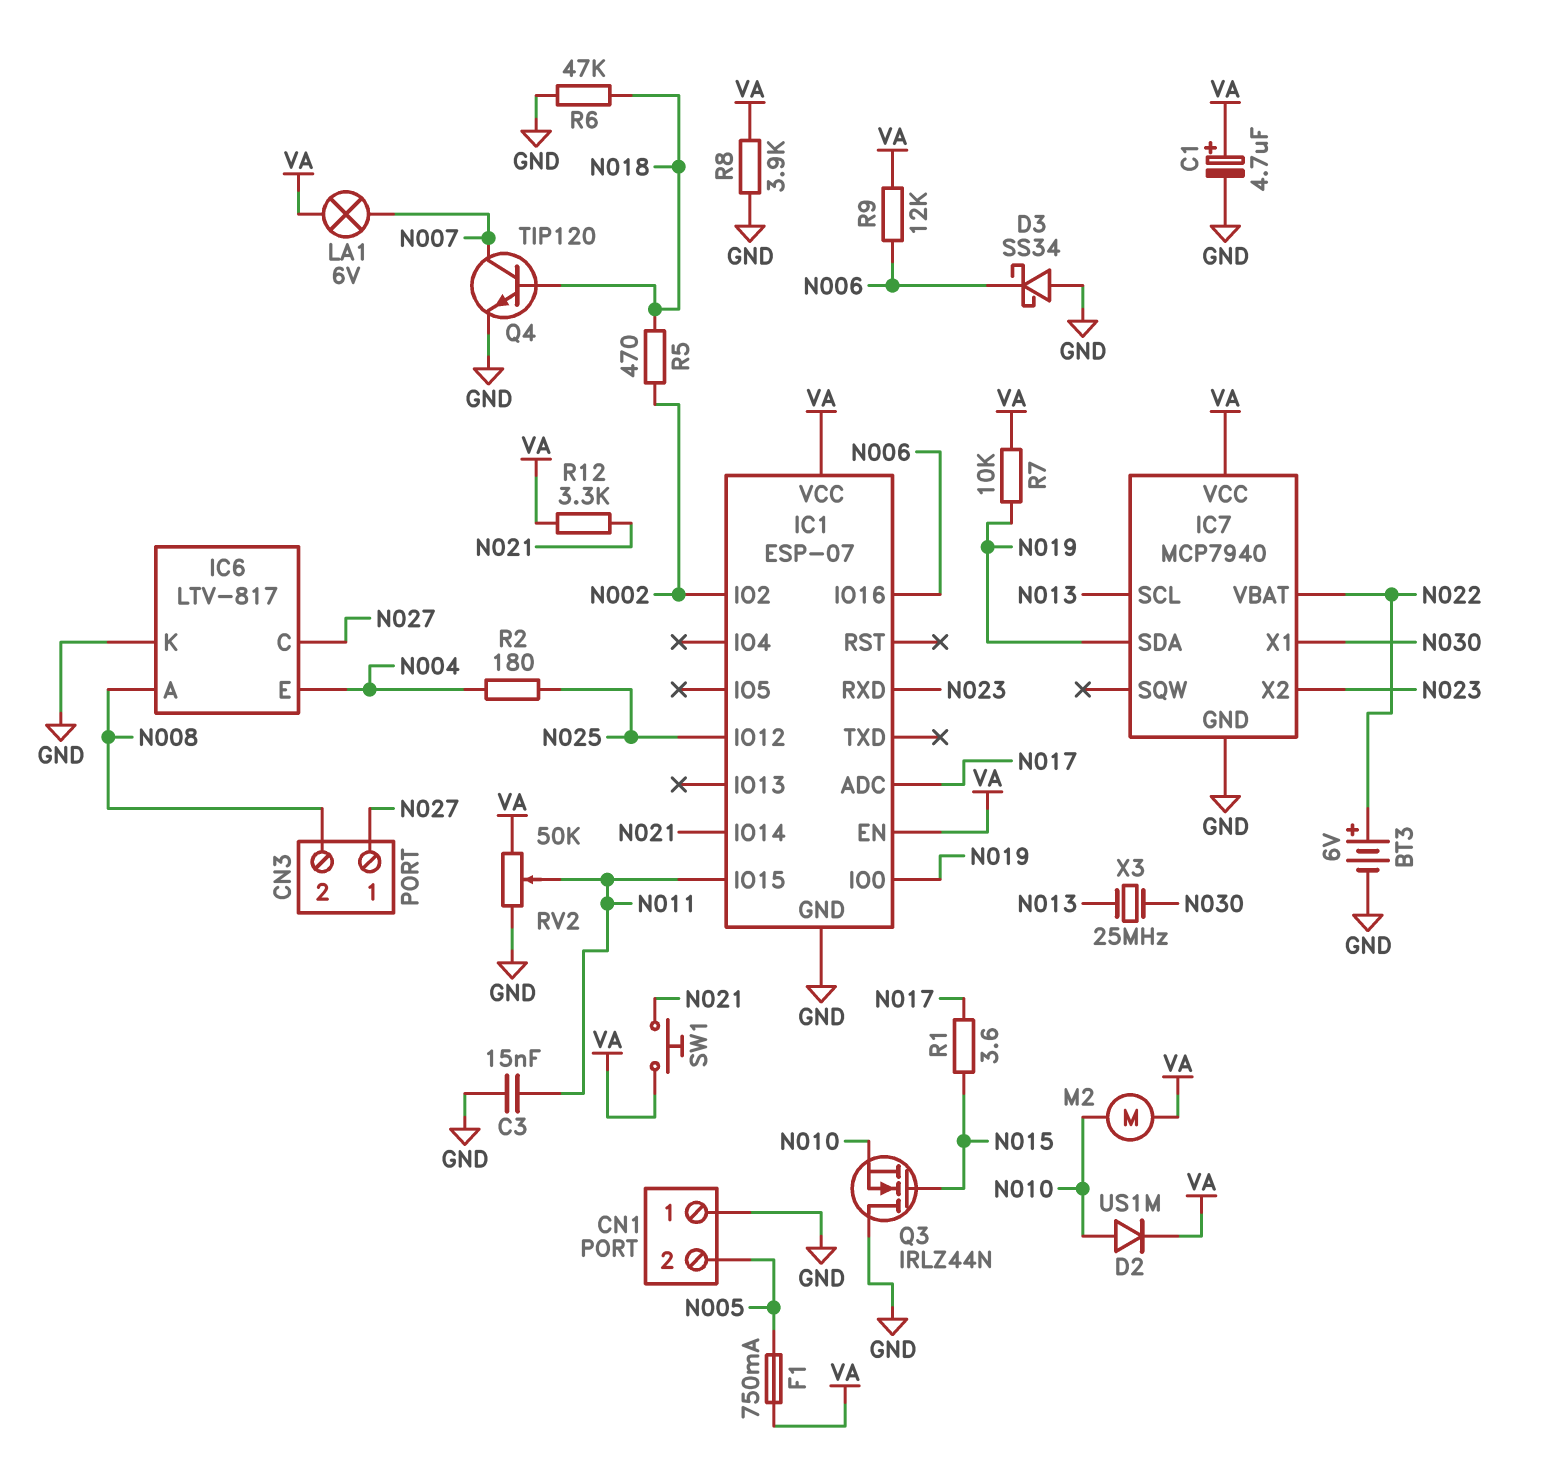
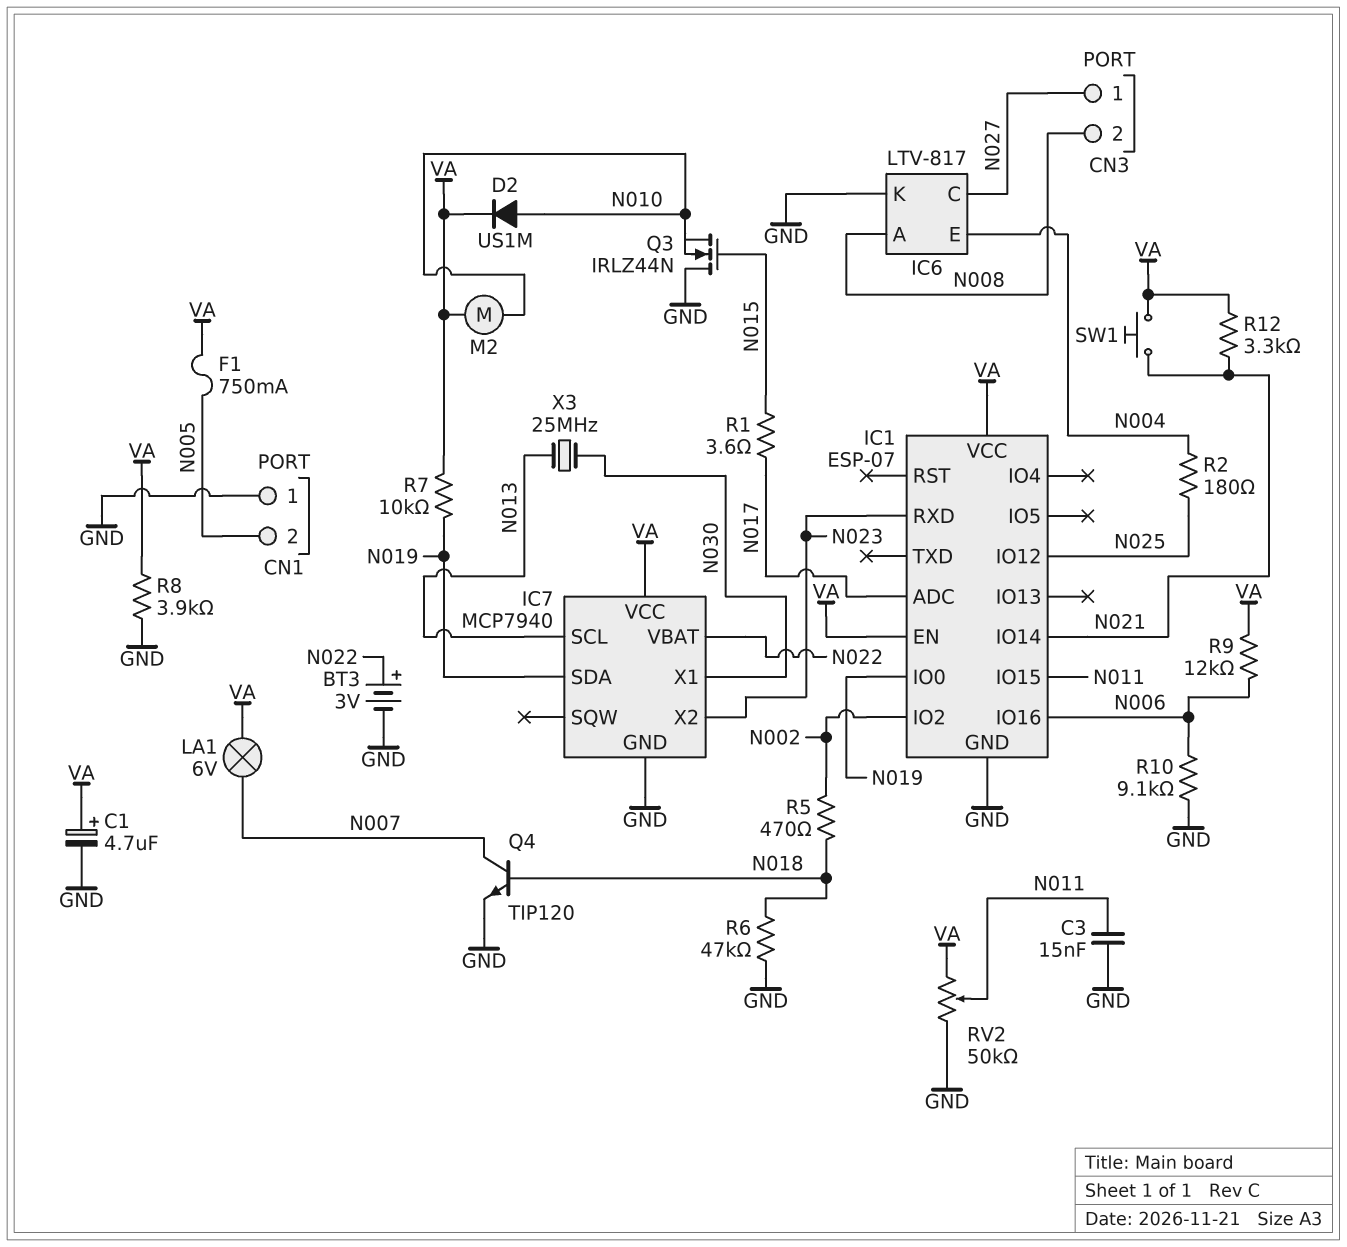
BT3: 6V (plus N022, minus GND) -> 3V (plus N022, minus GND)
D3: schottky SS34 (A GND, K N006) -> none
R10: none -> 9.1k (GND, N006)

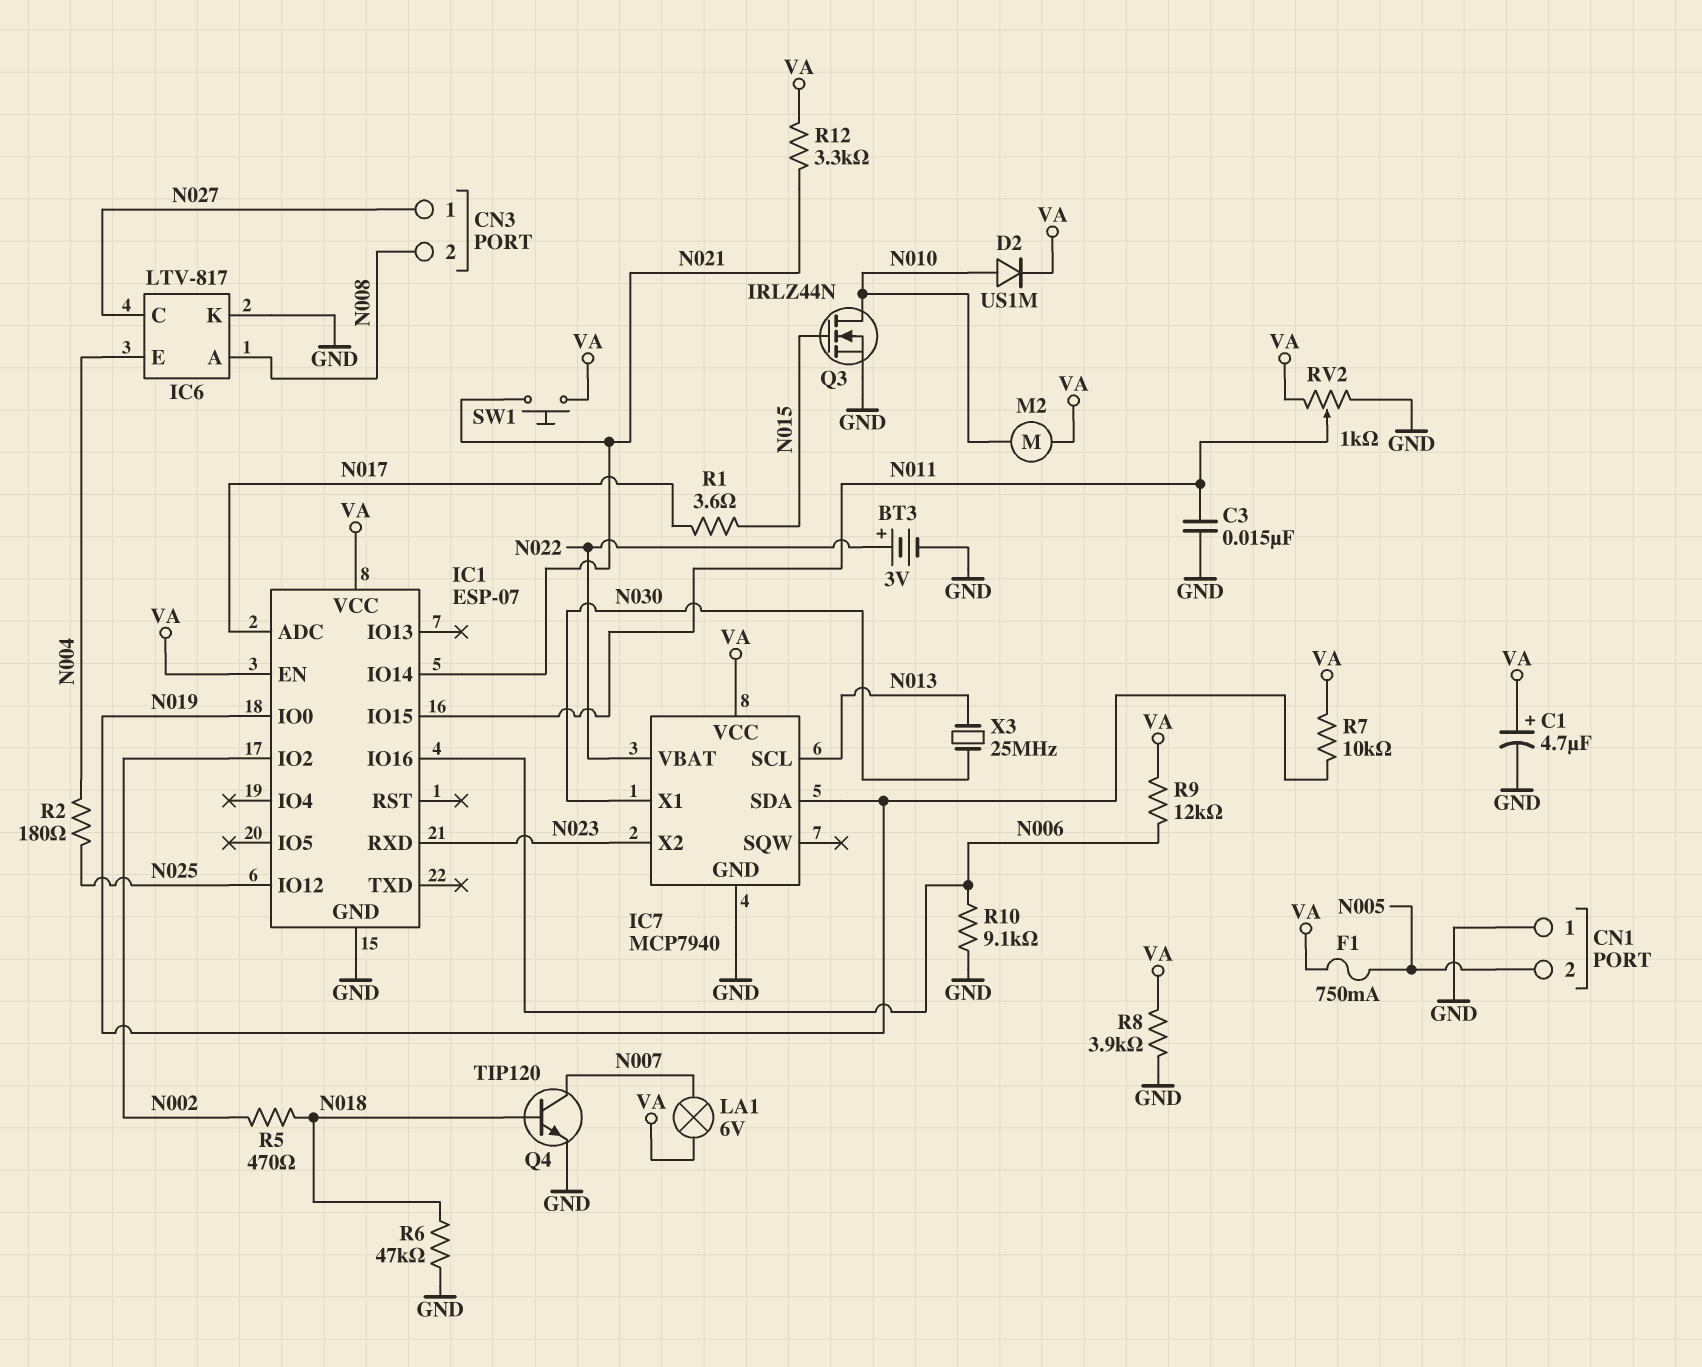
Q3: NMOS IRLZ44N (G N015, D GND, S N010) -> NMOS IRLZ44N (G N015, D N010, S GND)
RV2: 50k (GND, VA, wiper N011) -> 1k (GND, VA, wiper N011)

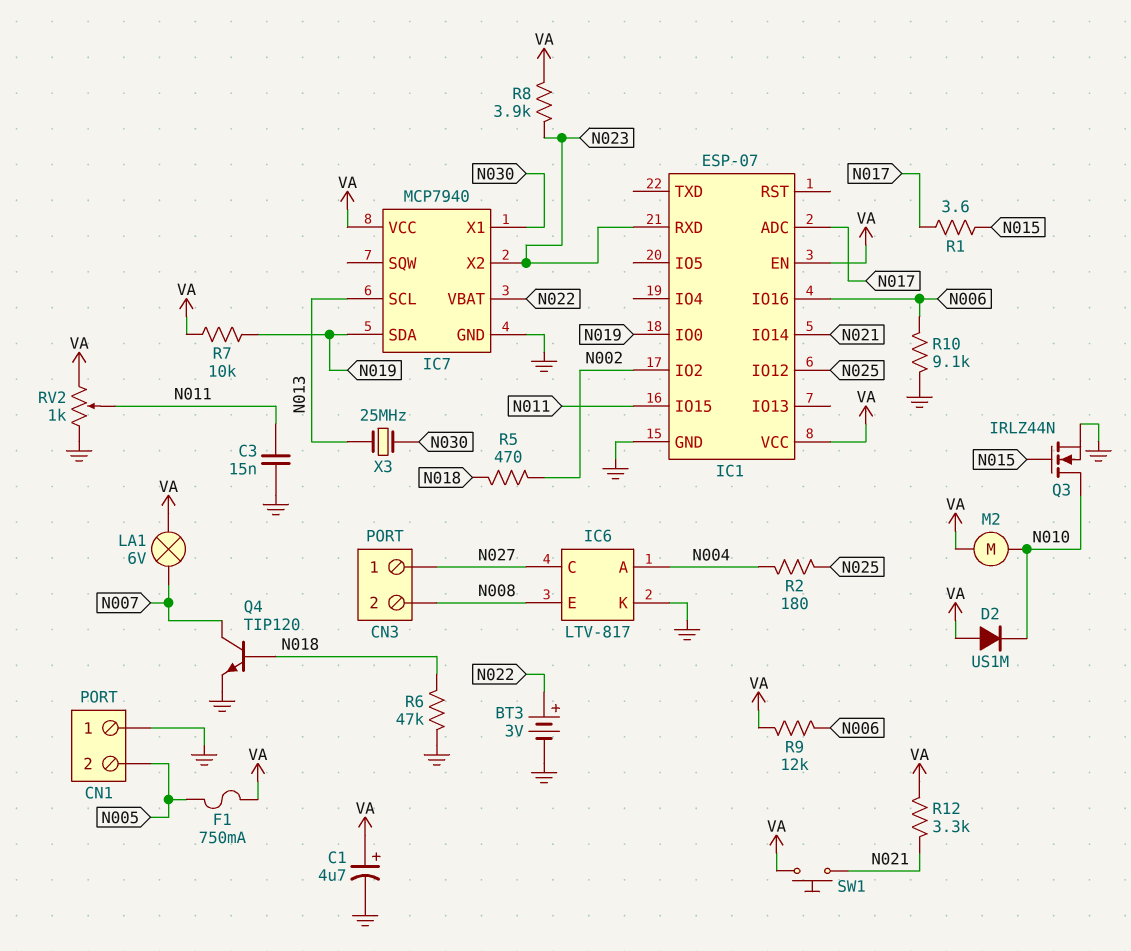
D2: diode US1M (A N010, K VA) -> diode US1M (A VA, K N010)
IC6 pin A: N008 -> N004
IC6 pin E: N004 -> N008
R8: 3.9k (GND, VA) -> 3.9k (N023, VA)

